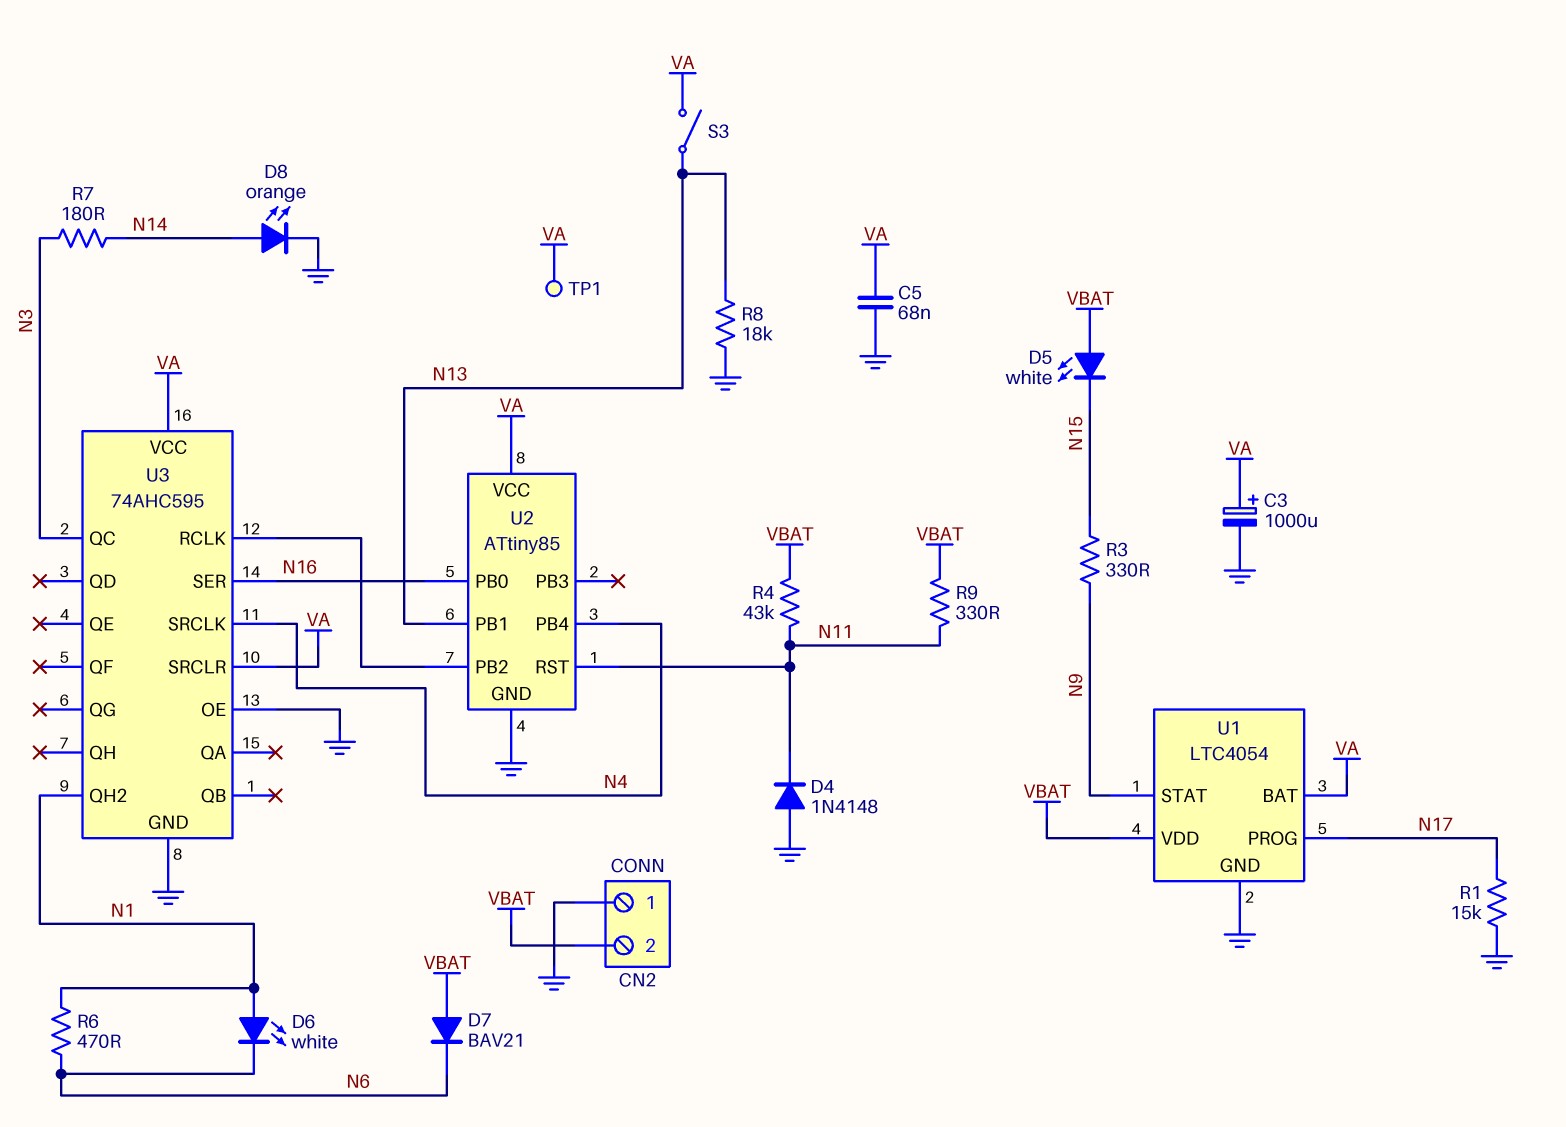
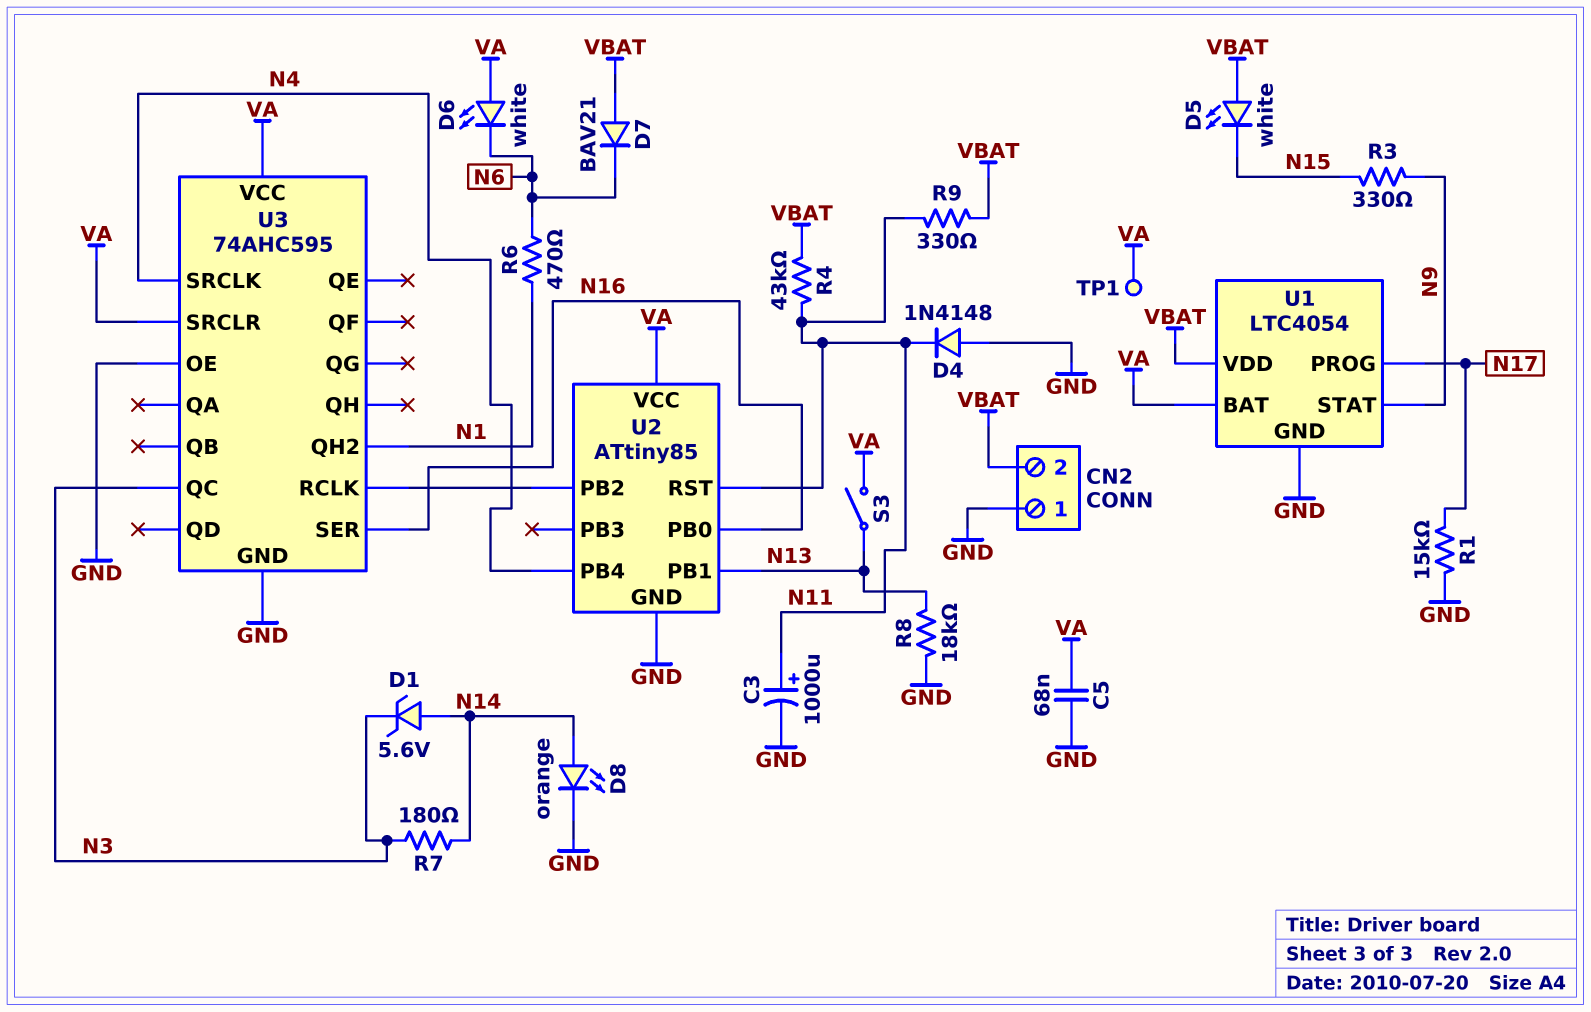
C3: 1000uF (plus VA, minus GND) -> 1000uF (plus N11, minus GND)
D1: none -> zener 5.6V (A N14, K N3)
D6: LED white (A N1, K N6) -> LED white (A VA, K N6)

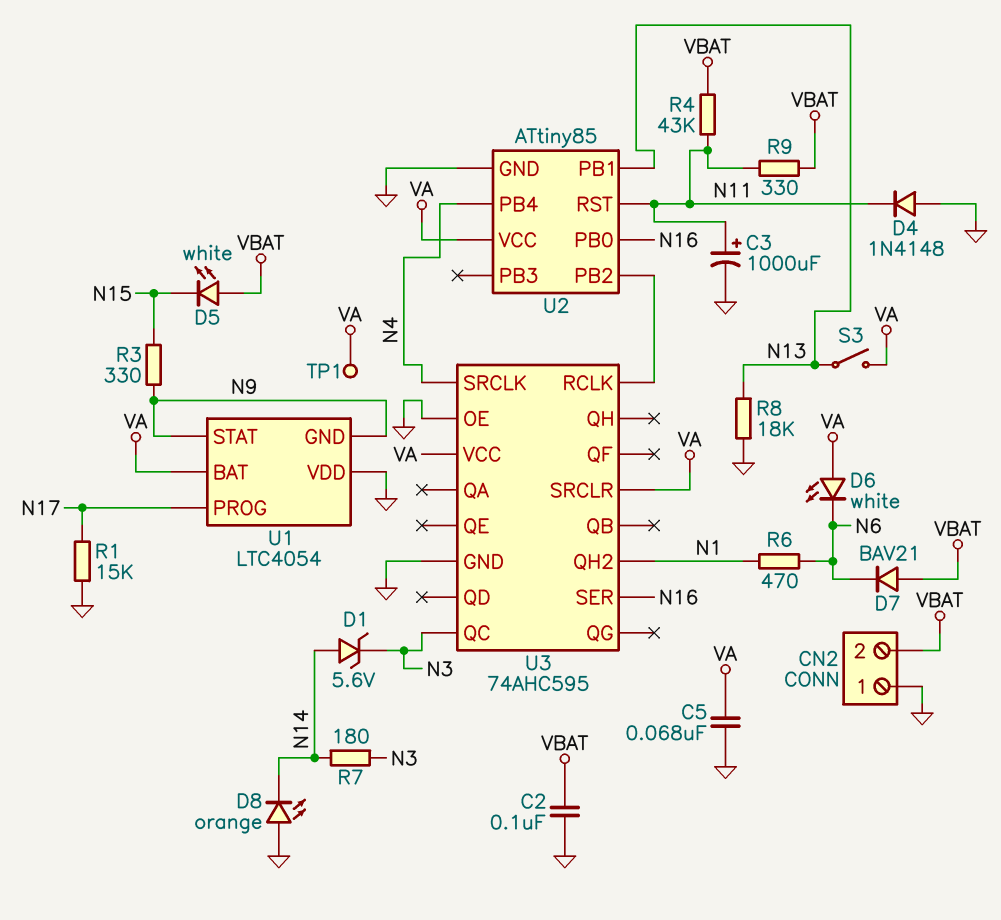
C2: none -> 100nF (GND, VBAT)
D8: LED orange (A N14, K GND) -> LED orange (A GND, K N14)
U1 pin GND: GND -> N9
U1 pin VDD: VBAT -> GND

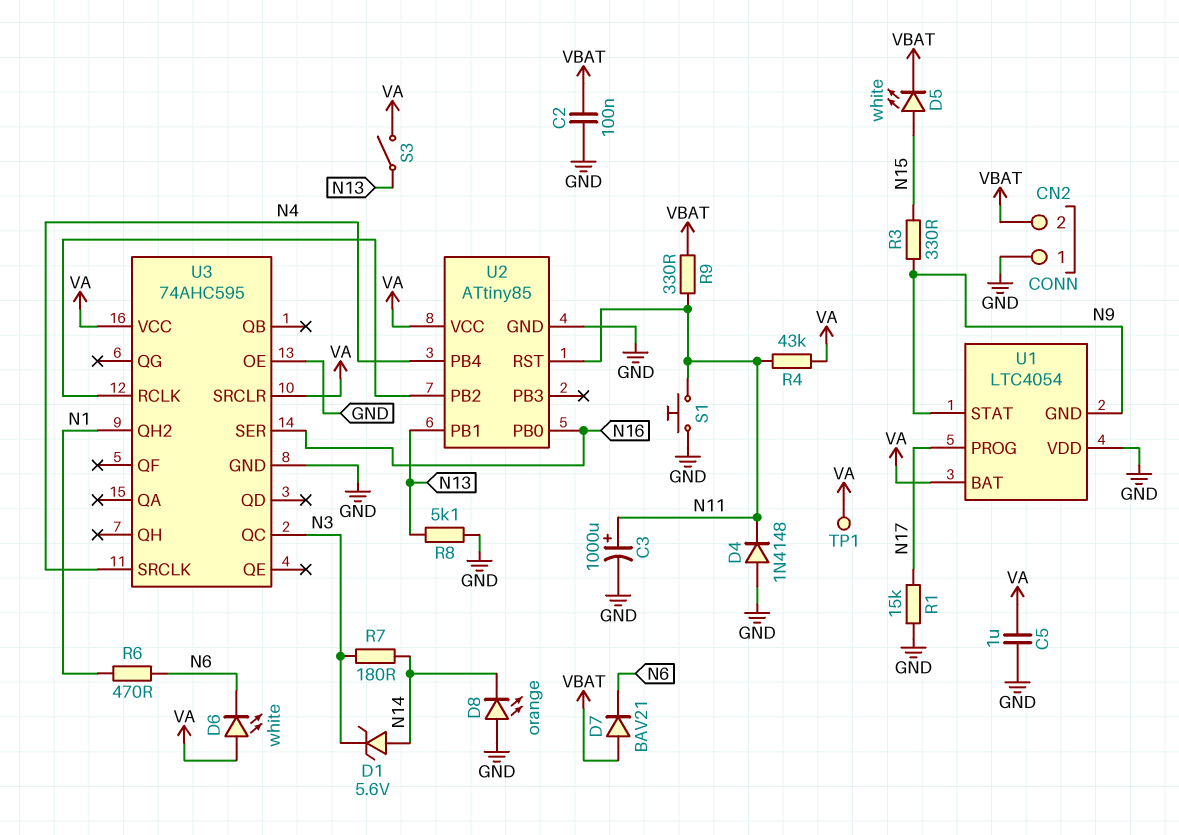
C5: 68nF (GND, VA) -> 1uF (GND, VA)
D5: LED white (A VBAT, K N15) -> LED white (A N15, K VBAT)
R4: 43k (N11, VBAT) -> 43k (N11, VA)
R8: 18k (GND, N13) -> 5.1k (GND, N13)
S1: none -> button (GND, N11)

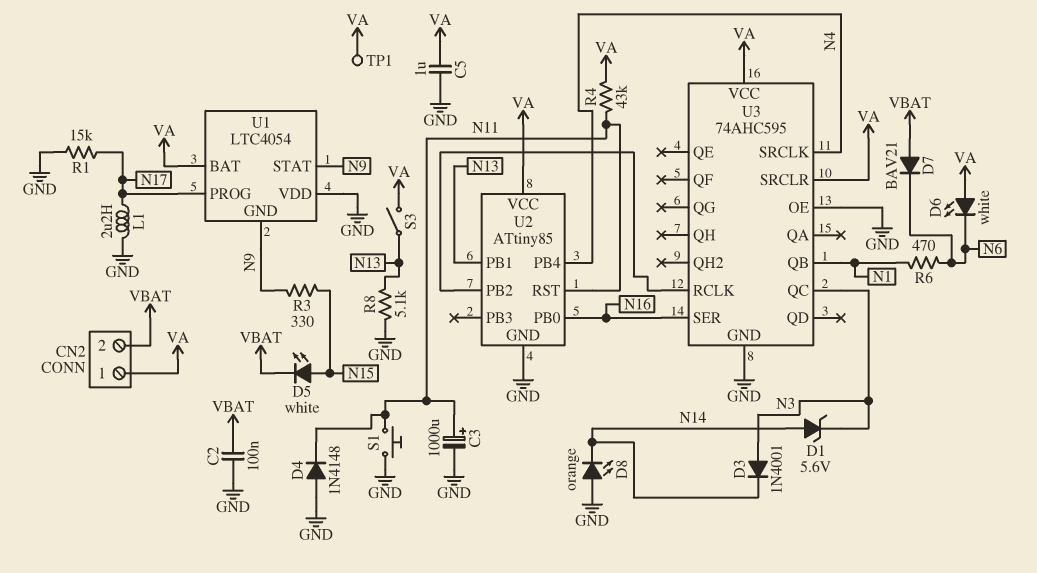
CN2 pin 1: GND -> VA
D3: none -> diode 1N4001 (A N3, K N14)
L1: none -> 2.2uH (GND, N17)
R7: 180 (N3, N14) -> none
R9: 330 (N11, VBAT) -> none
U3 pin QB: none -> N1
U3 pin QH2: N1 -> none

